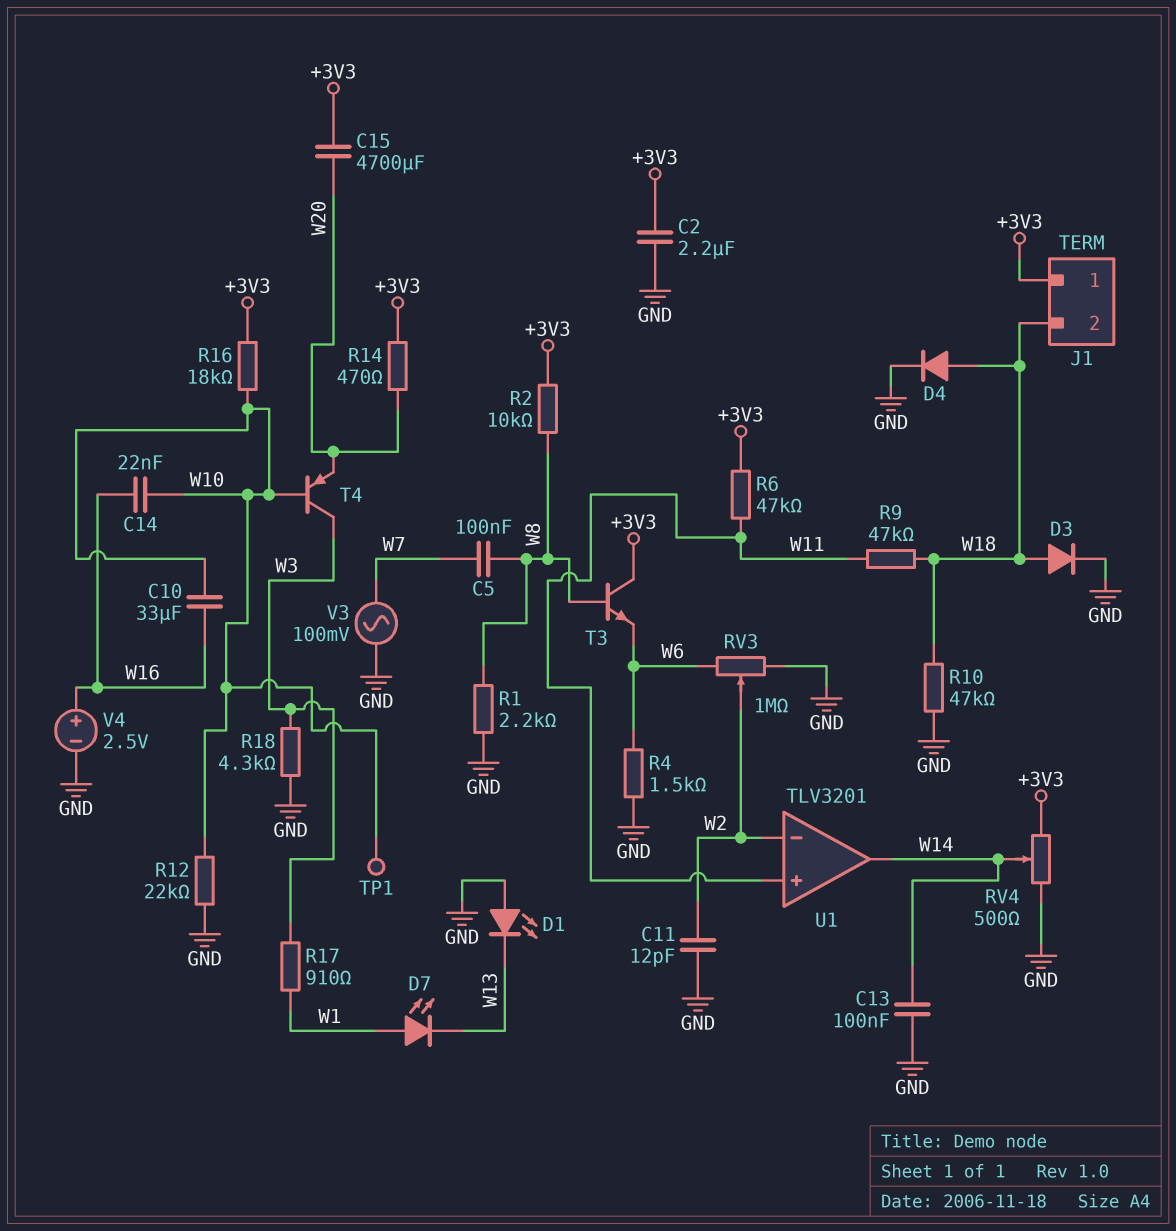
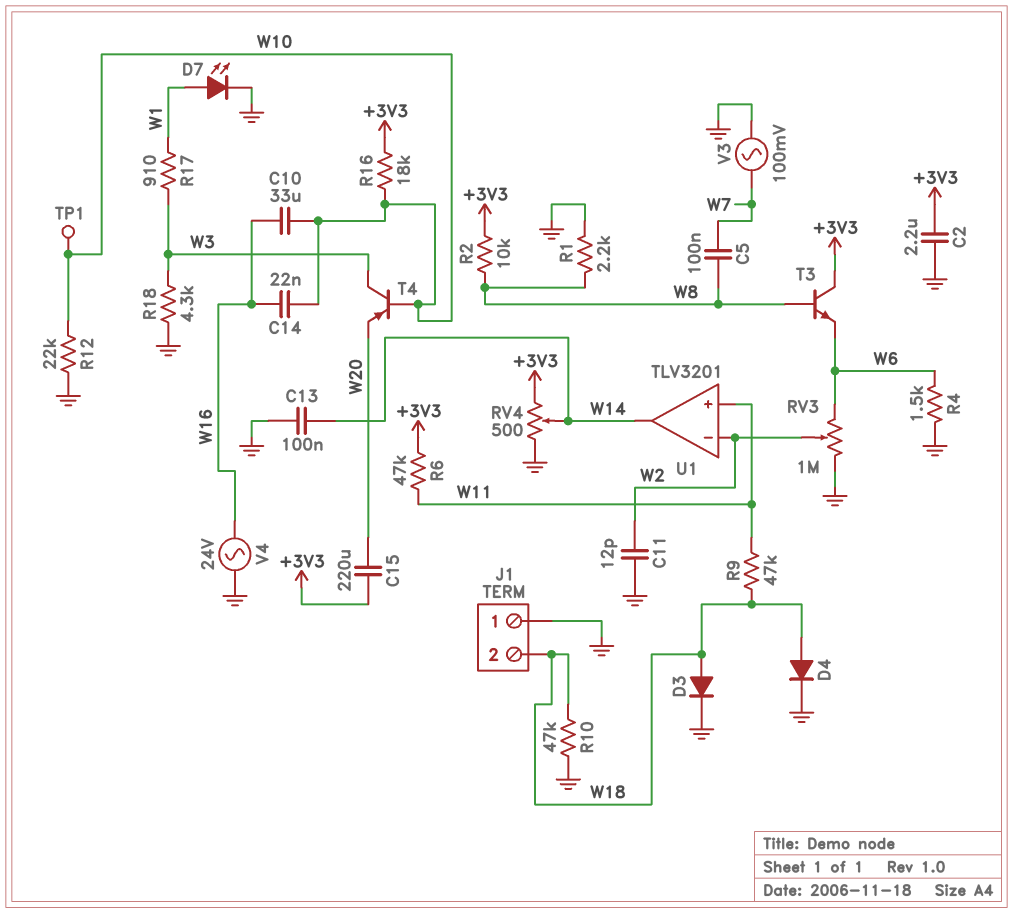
C15: 4700uF (+3V3, W20) -> 220uF (+3V3, W20)
D1: LED (A GND, K W13) -> none
D7: LED (A W1, K W13) -> LED (A W1, K GND)
J1 pin 1: +3V3 -> GND
R14: 470 (+3V3, W20) -> none
V4: 2.5V (plus W16, minus GND) -> AC 24V (GND, W16)

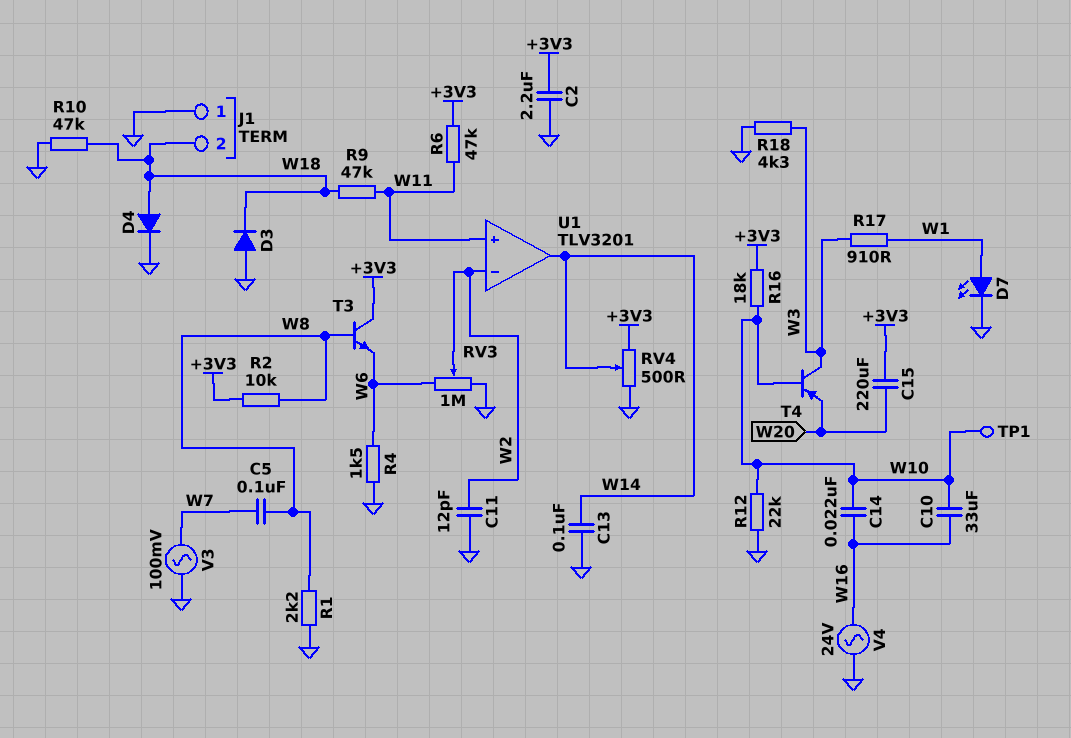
D3: diode (A W18, K GND) -> diode (A GND, K W18)

